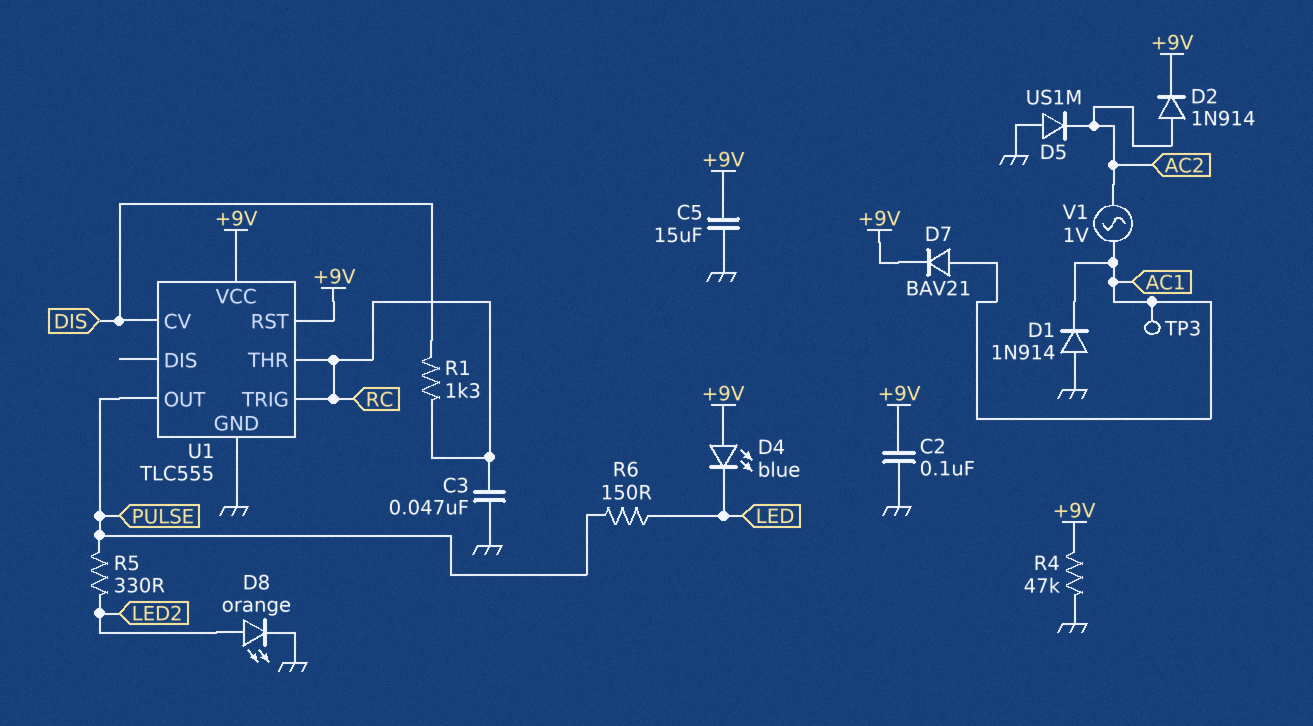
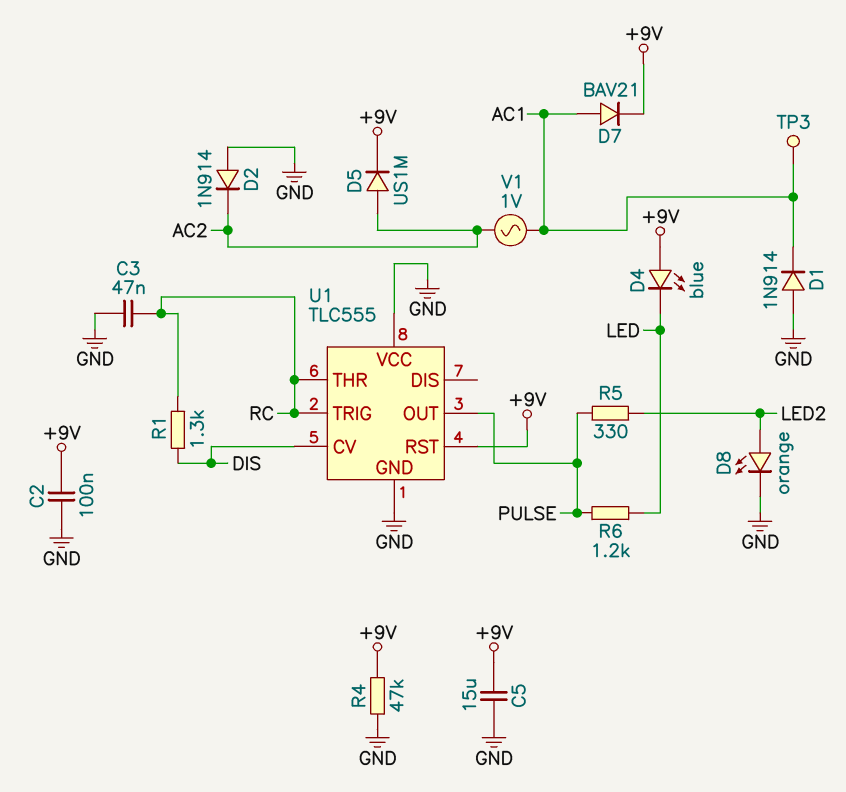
D2: diode 1N914 (A AC2, K +9V) -> diode 1N914 (A GND, K AC2)
D5: diode US1M (A GND, K AC2) -> diode US1M (A AC2, K +9V)
R6: 150 (LED, PULSE) -> 1.2k (LED, PULSE)
U1 pin VCC: +9V -> GND

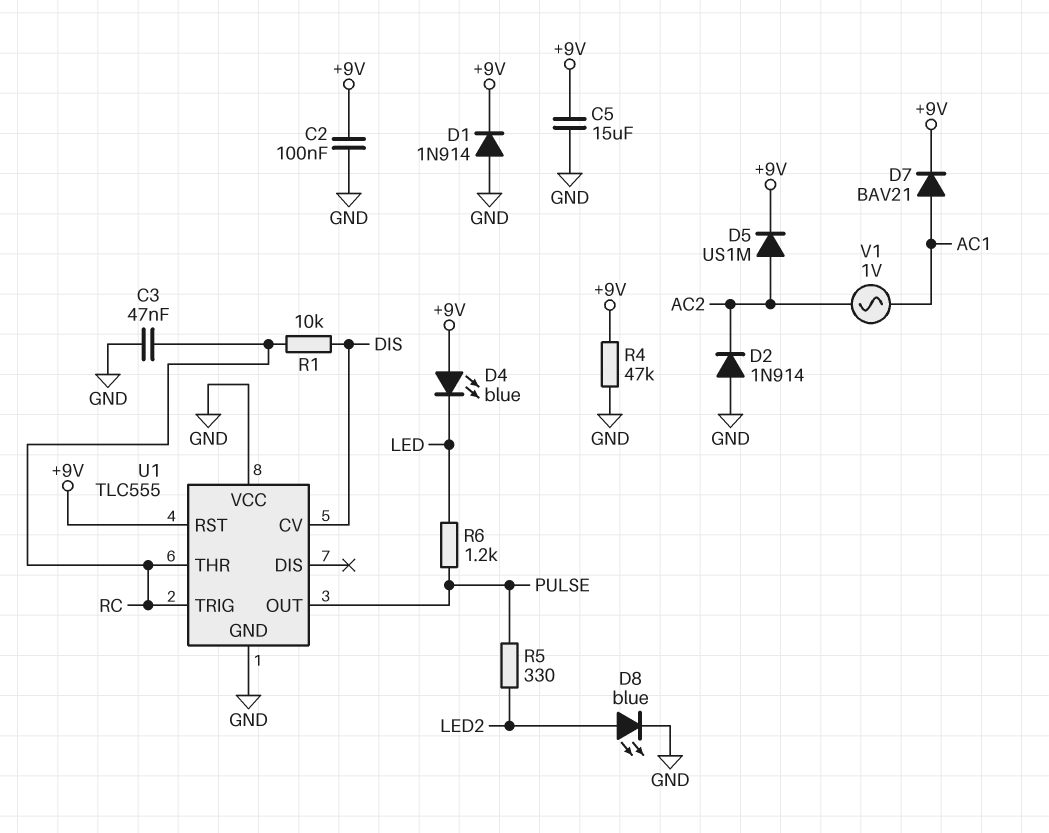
D1: diode 1N914 (A GND, K AC1) -> diode 1N914 (A GND, K +9V)
D8: LED orange (A LED2, K GND) -> LED blue (A LED2, K GND)
R1: 1.3k (DIS, RC) -> 10k (DIS, RC)
TP3: test point (AC1) -> none

